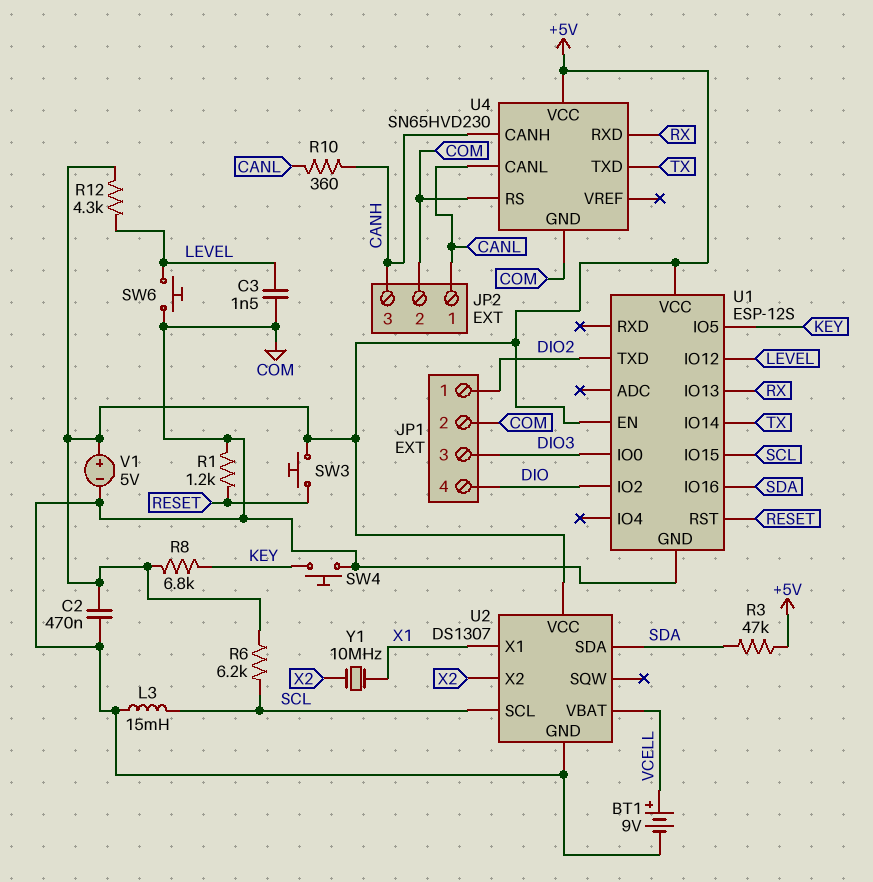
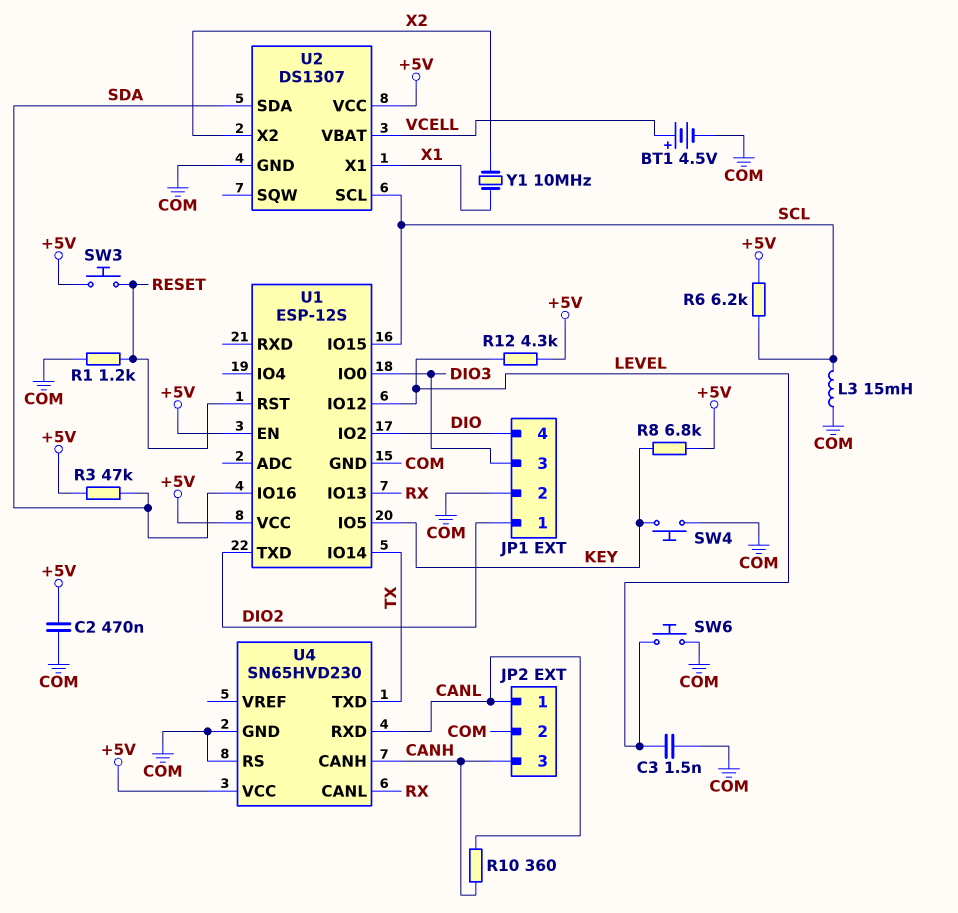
BT1: 9V (plus VCELL, minus COM) -> 4.5V (plus VCELL, minus COM)
U4 pin CANL: CANL -> RX
U4 pin RXD: RX -> CANL
V1: 5V (plus +5V, minus COM) -> none

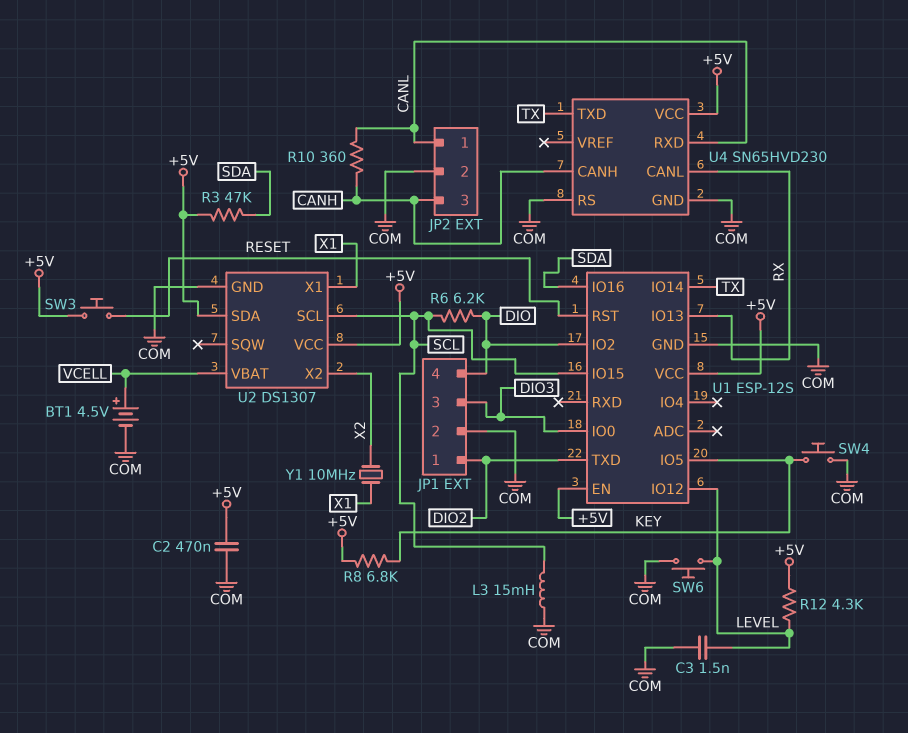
R1: 1.2k (COM, RESET) -> none
R6: 6.2k (+5V, SCL) -> 6.2k (DIO, SCL)
U2 pin SDA: SDA -> +5V

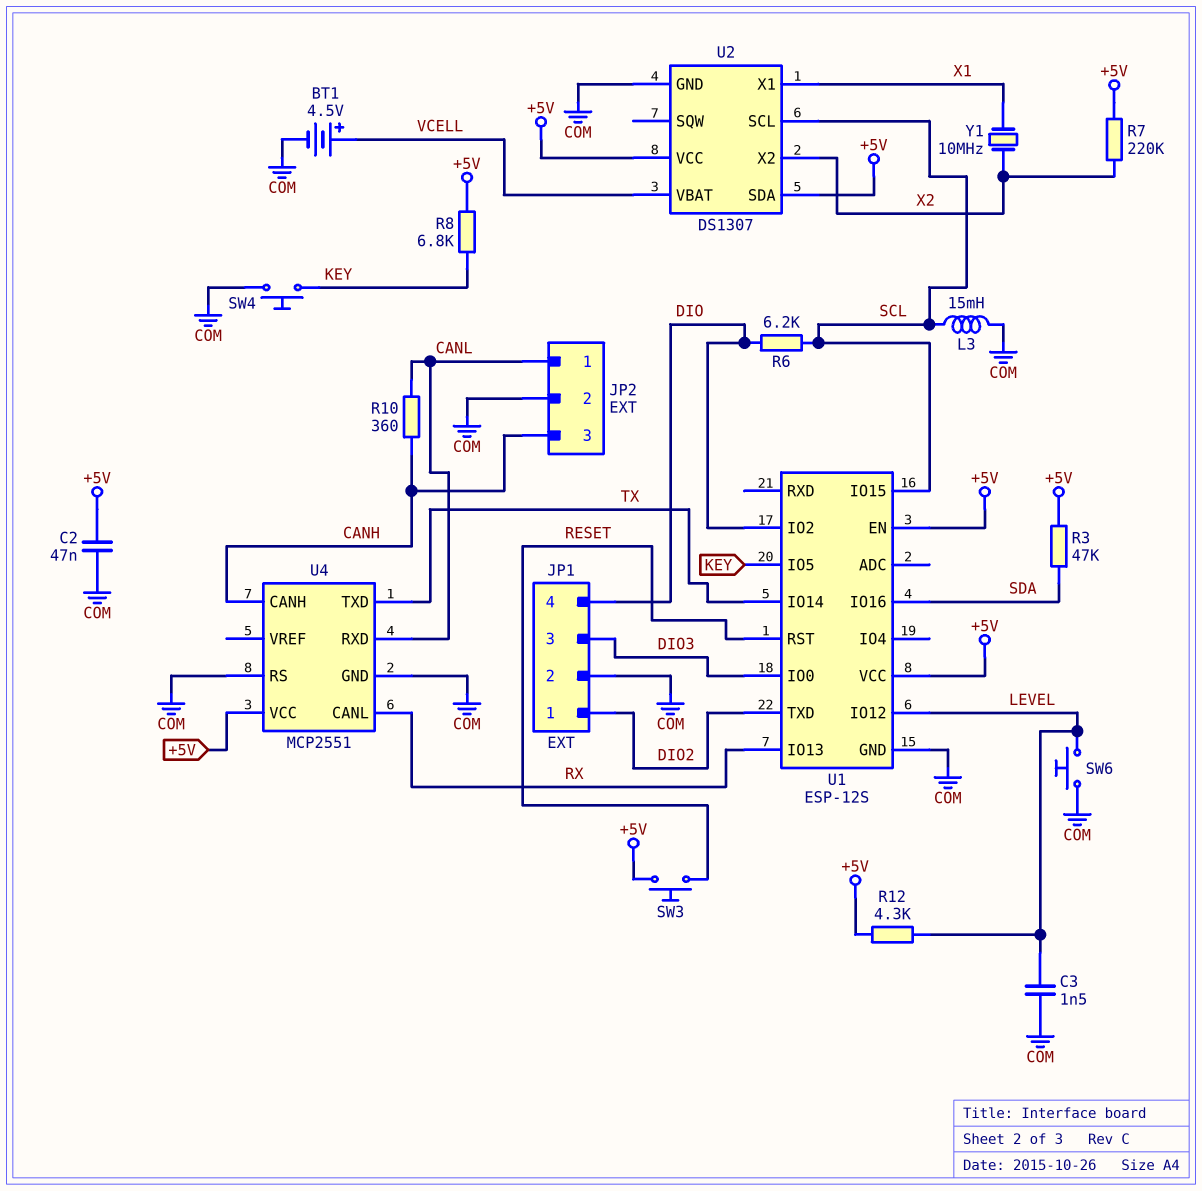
C2: 470nF (+5V, COM) -> 47nF (+5V, COM)
R7: none -> 220k (+5V, X2)
U4: SN65HVD230 -> MCP2551

